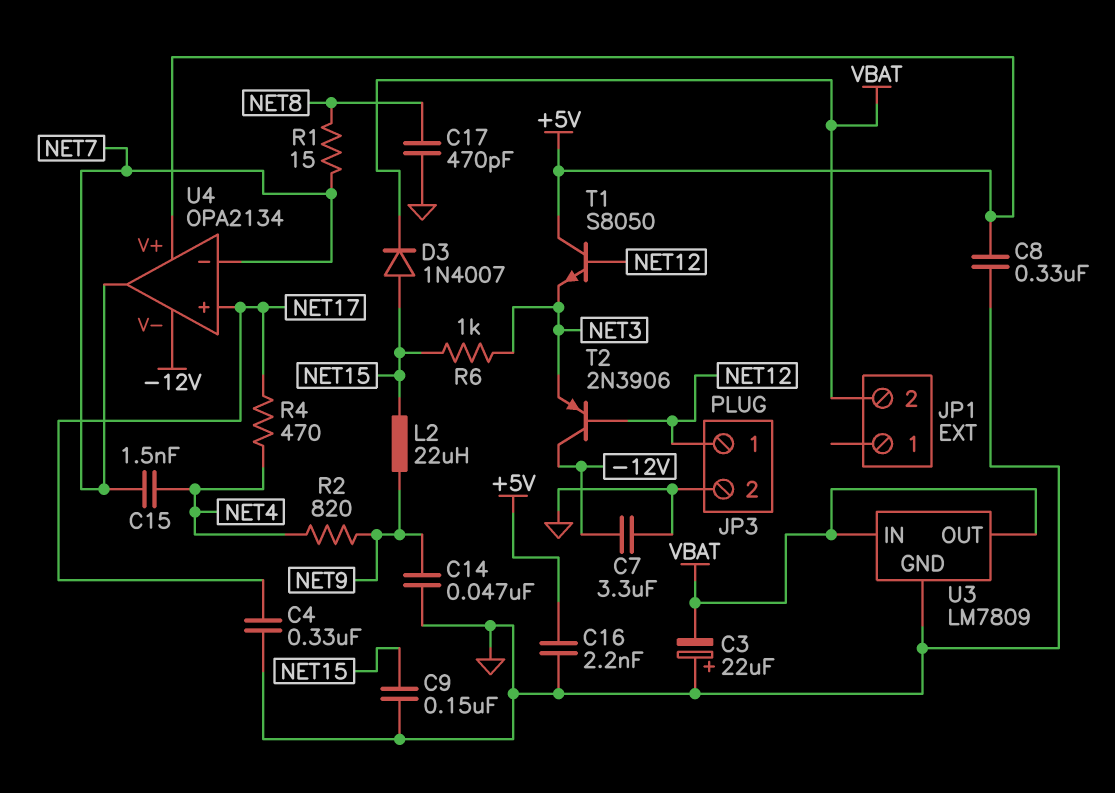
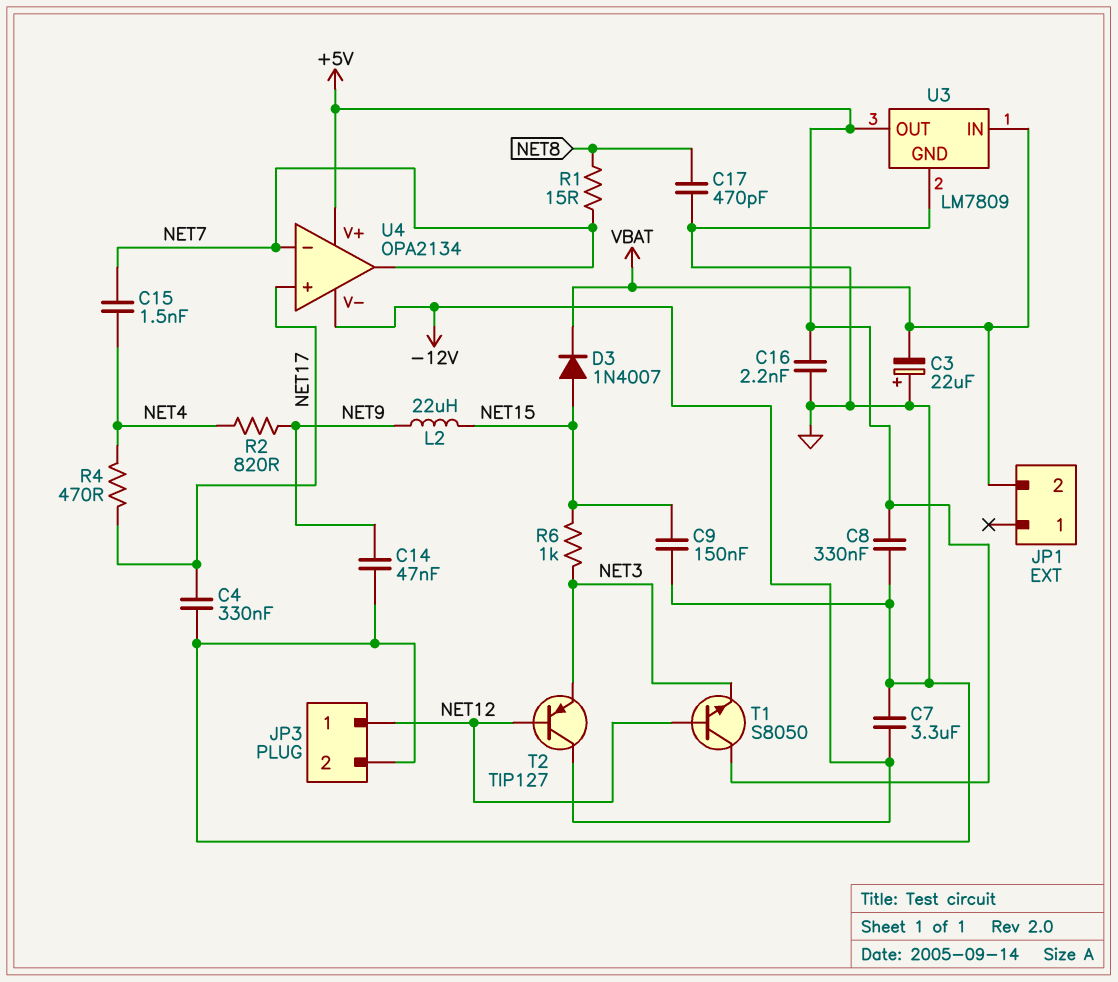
T2: PNP 2N3906 (B NET12, C -12V, E NET3) -> PNP TIP127 (B NET12, C -12V, E NET3)
U3 pin OUT: VBAT -> +5V

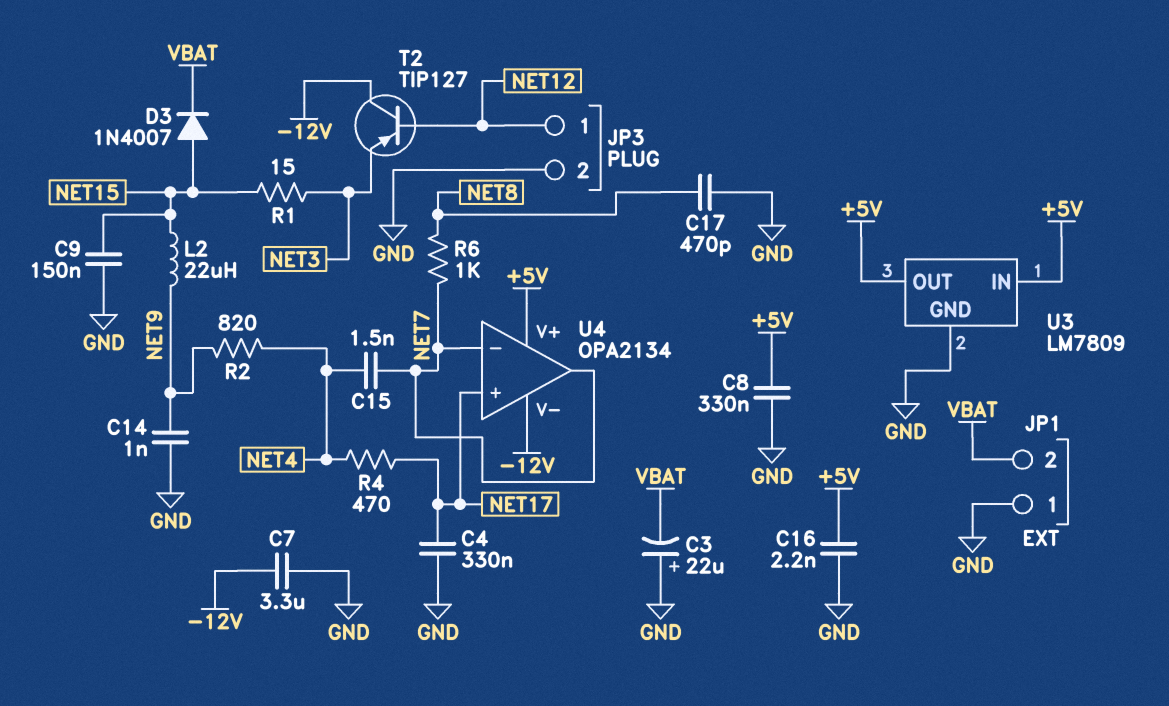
C14: 47nF (GND, NET9) -> 1nF (GND, NET9)
JP1 pin 1: none -> GND
R1: 15 (NET7, NET8) -> 15 (NET3, NET15)
R6: 1k (NET3, NET15) -> 1k (NET7, NET8)
T1: NPN S8050 (B NET12, C +5V, E NET3) -> none
U3 pin IN: VBAT -> +5V

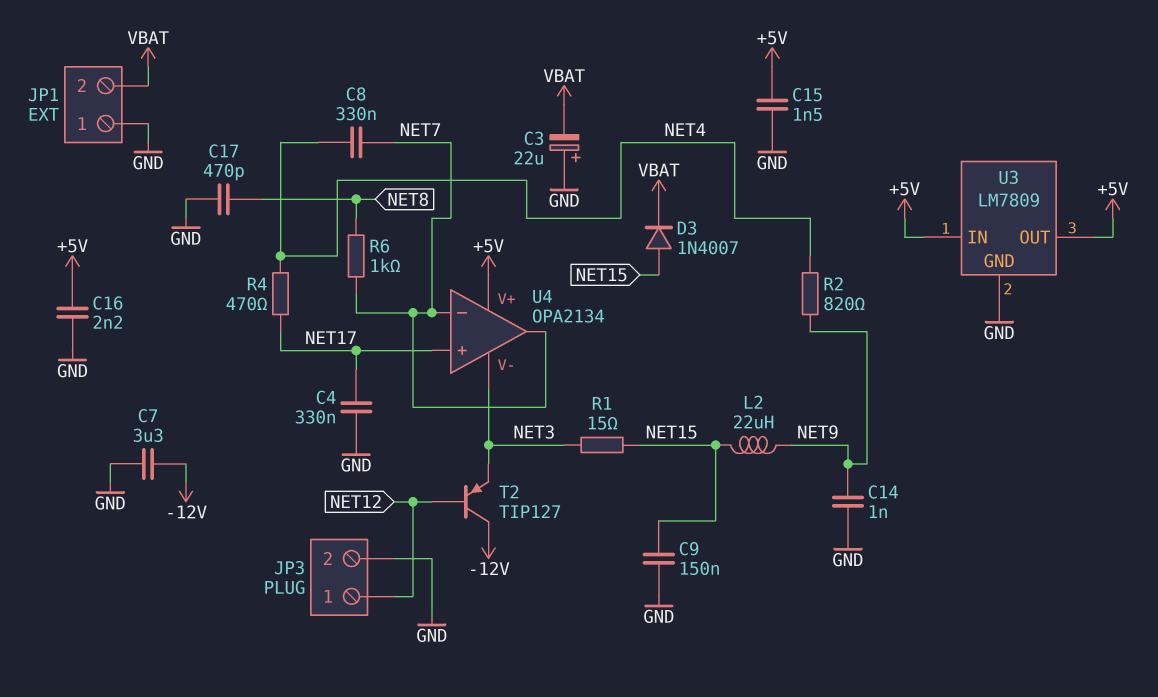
C8: 330nF (+5V, GND) -> 330nF (NET4, NET7)
C15: 1.5nF (NET4, NET7) -> 1.5nF (+5V, GND)
U4 pin V-: -12V -> NET3

